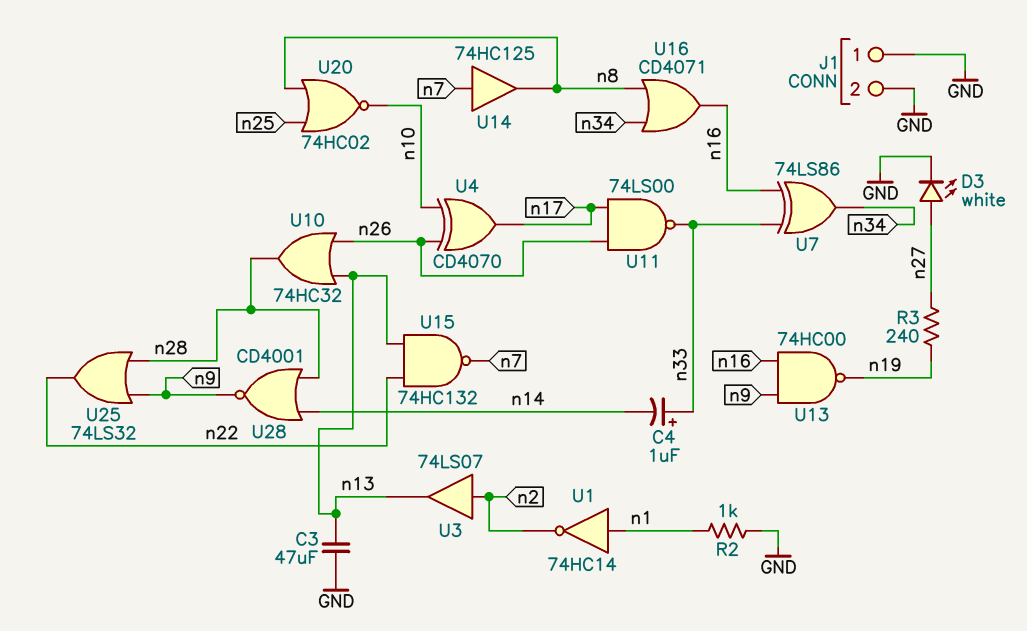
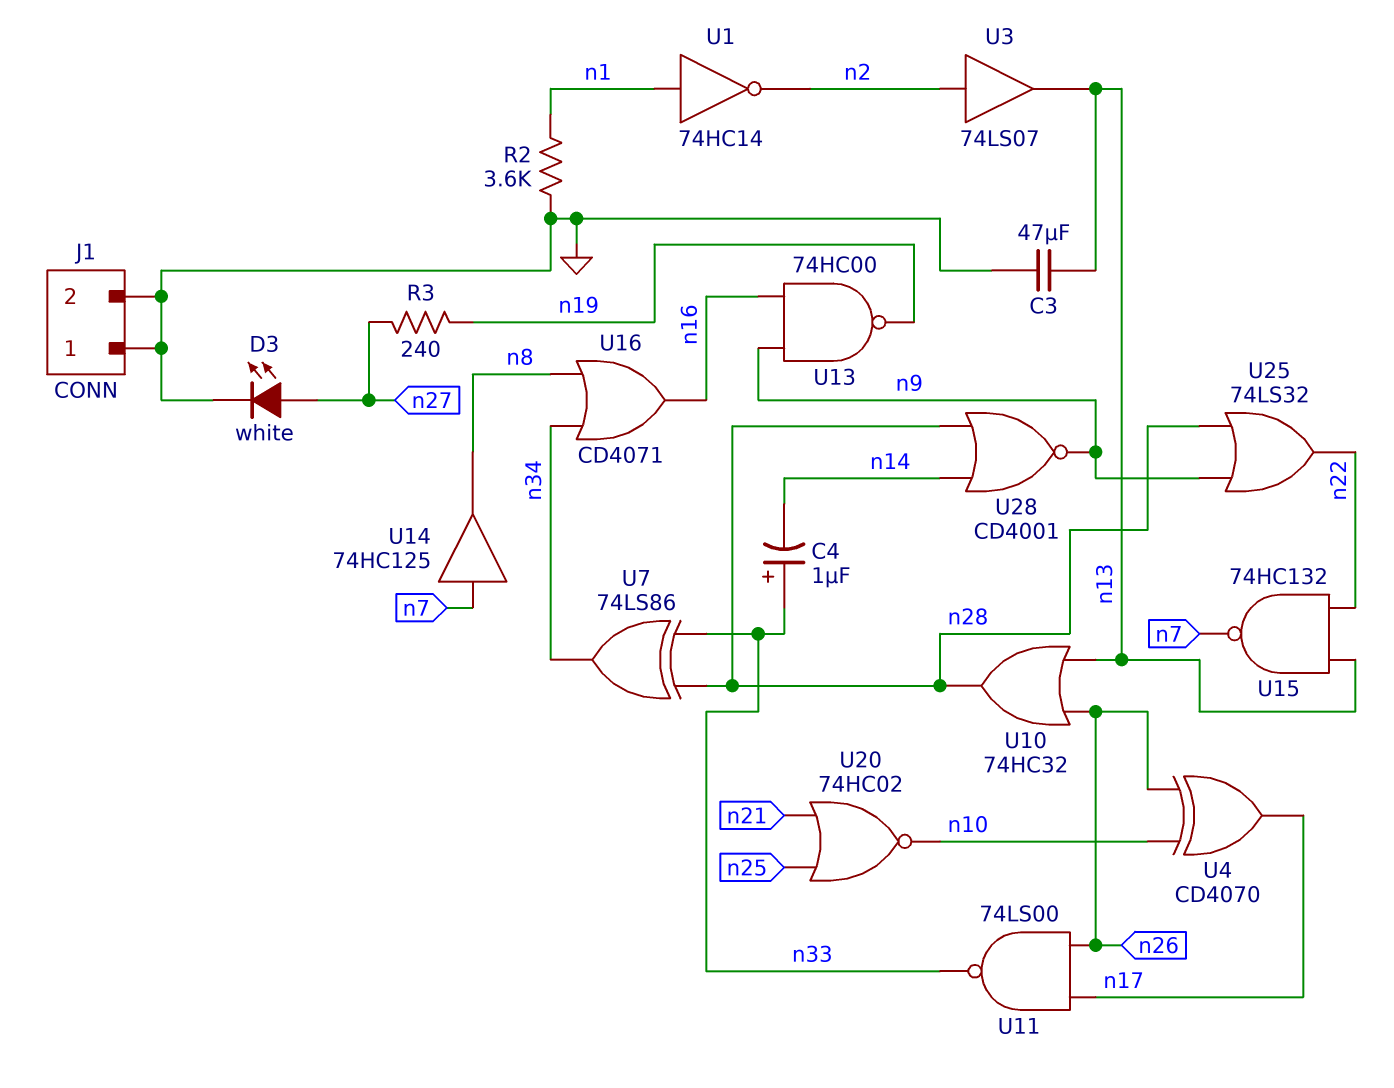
R2: 1k (GND, n1) -> 3.6k (GND, n1)
U7: XOR 74LS86 (in n16, in n33, out n34) -> XOR 74LS86 (in n28, in n33, out n34)
U20: NOR 74HC02 (in n8, in n25, out n10) -> NOR 74HC02 (in n21, in n25, out n10)

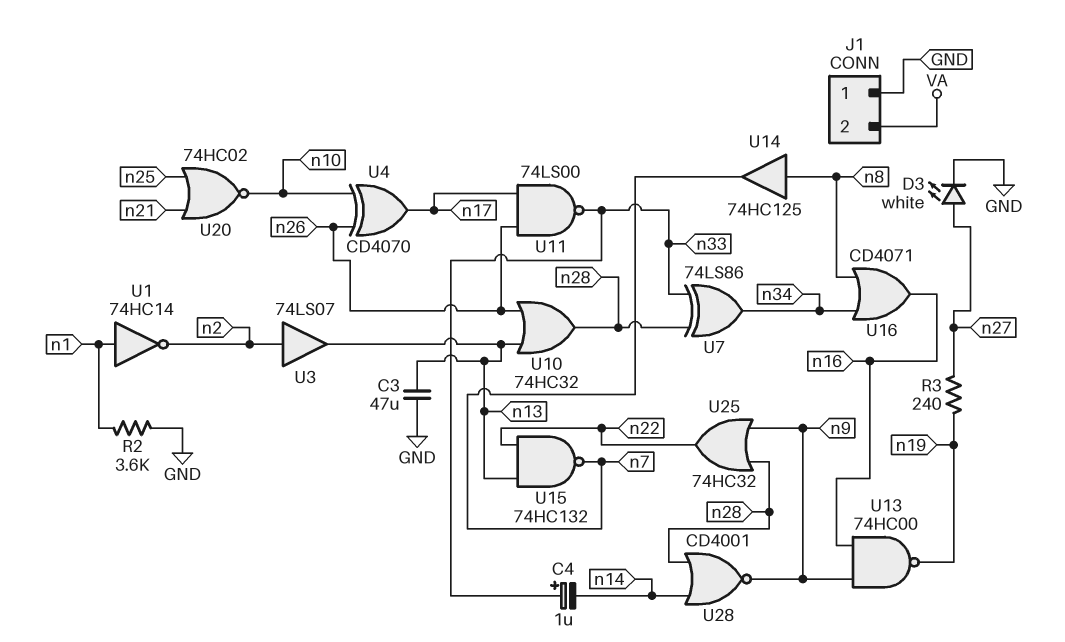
J1 pin 2: GND -> VA
U14: buffer 74HC125 (in n7, out n8) -> buffer 74HC125 (in n8, out n7)
U25: OR 74LS32 (in n9, in n28, out n22) -> OR 74HC32 (in n9, in n28, out n22)

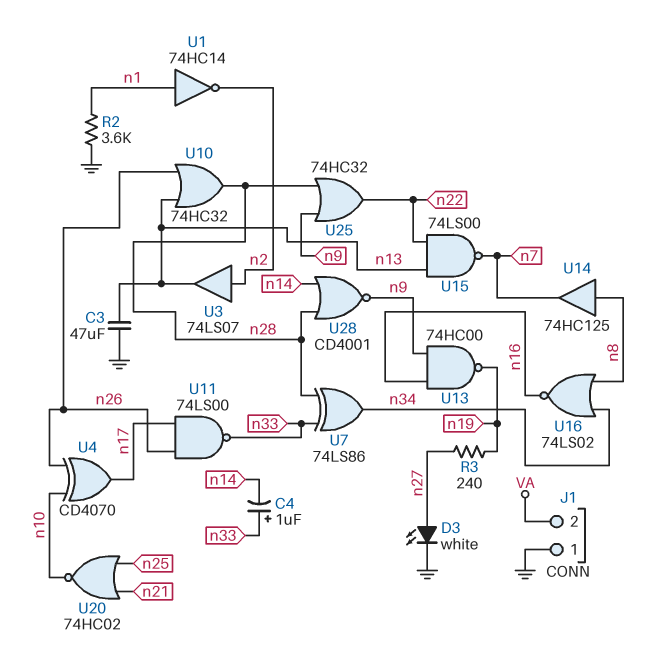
U15: NAND 74HC132 (in n13, in n22, out n7) -> NAND 74LS00 (in n13, in n22, out n7)
U16: OR CD4071 (in n8, in n34, out n16) -> NOR 74LS02 (in n8, in n34, out n16)

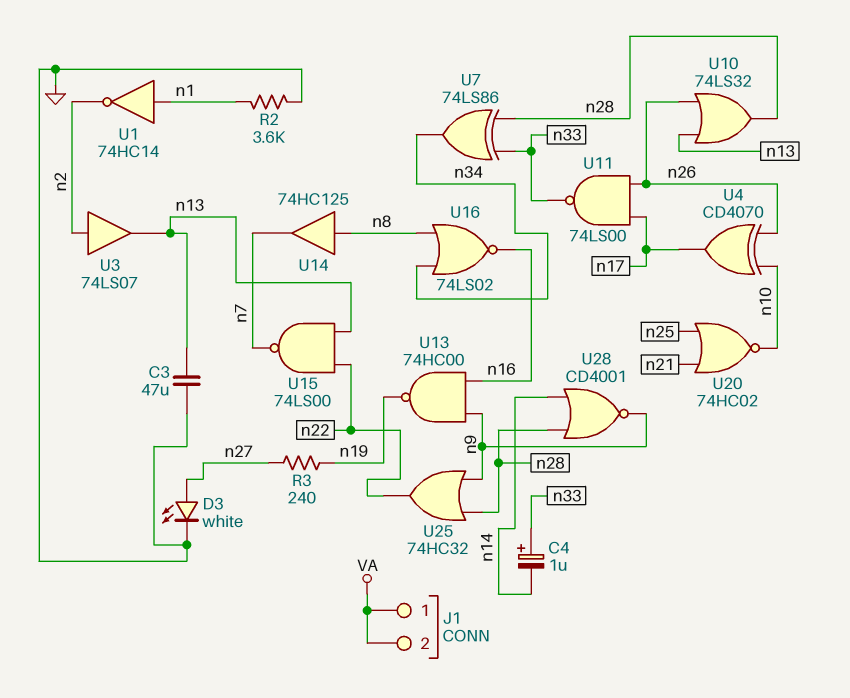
J1 pin 1: GND -> VA
U10: OR 74HC32 (in n13, in n26, out n28) -> OR 74LS32 (in n13, in n26, out n28)

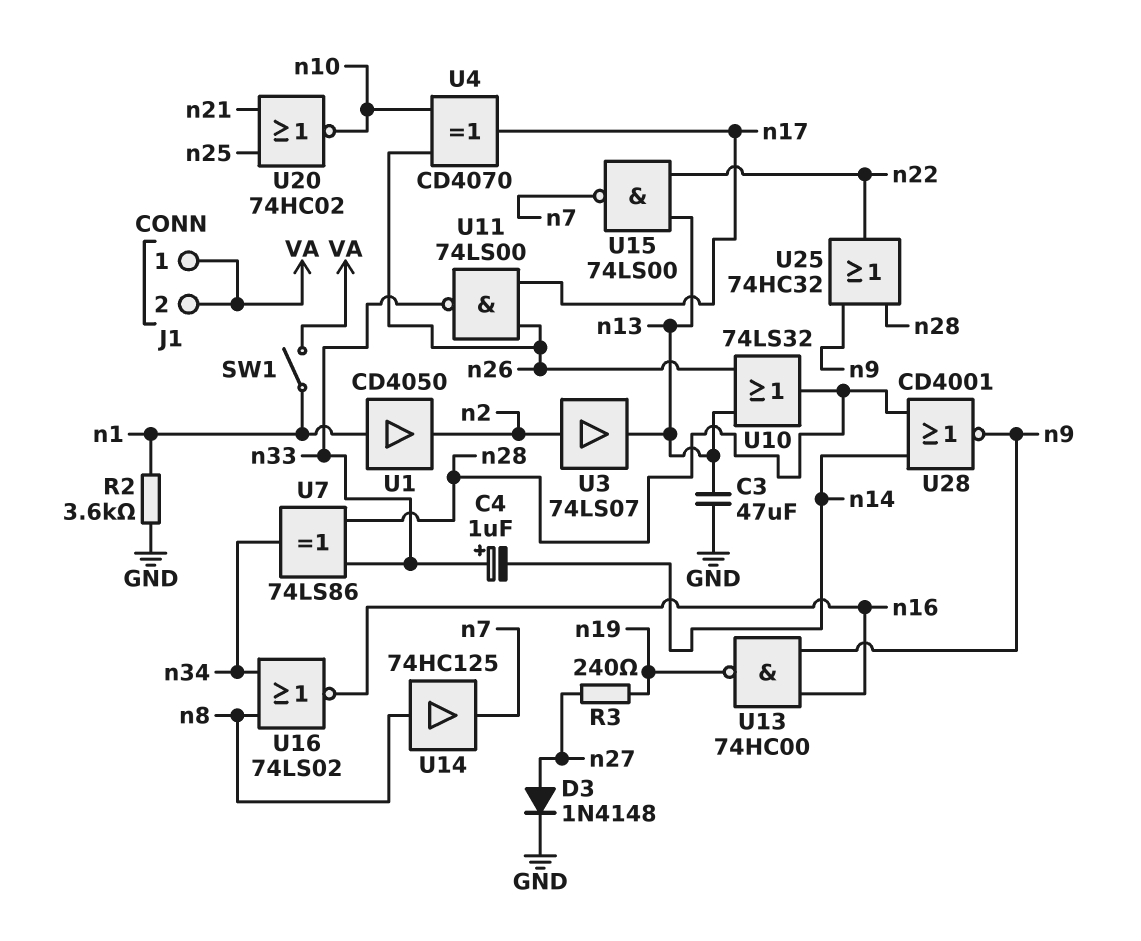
D3: LED white (A n27, K GND) -> diode 1N4148 (A n27, K GND)
SW1: none -> switch (VA, n1)
U1: NOT 74HC14 (in n1, out n2) -> buffer CD4050 (in n1, out n2)

